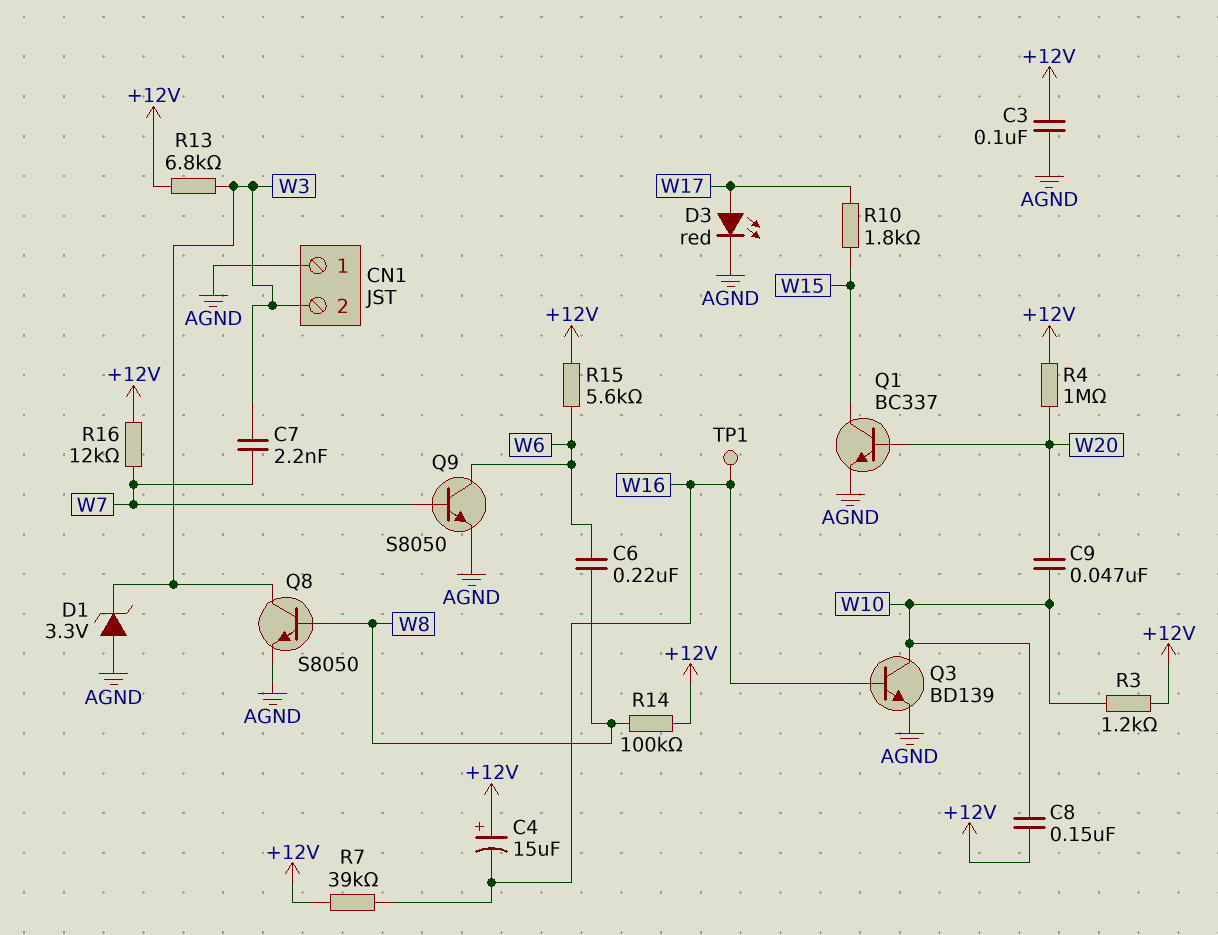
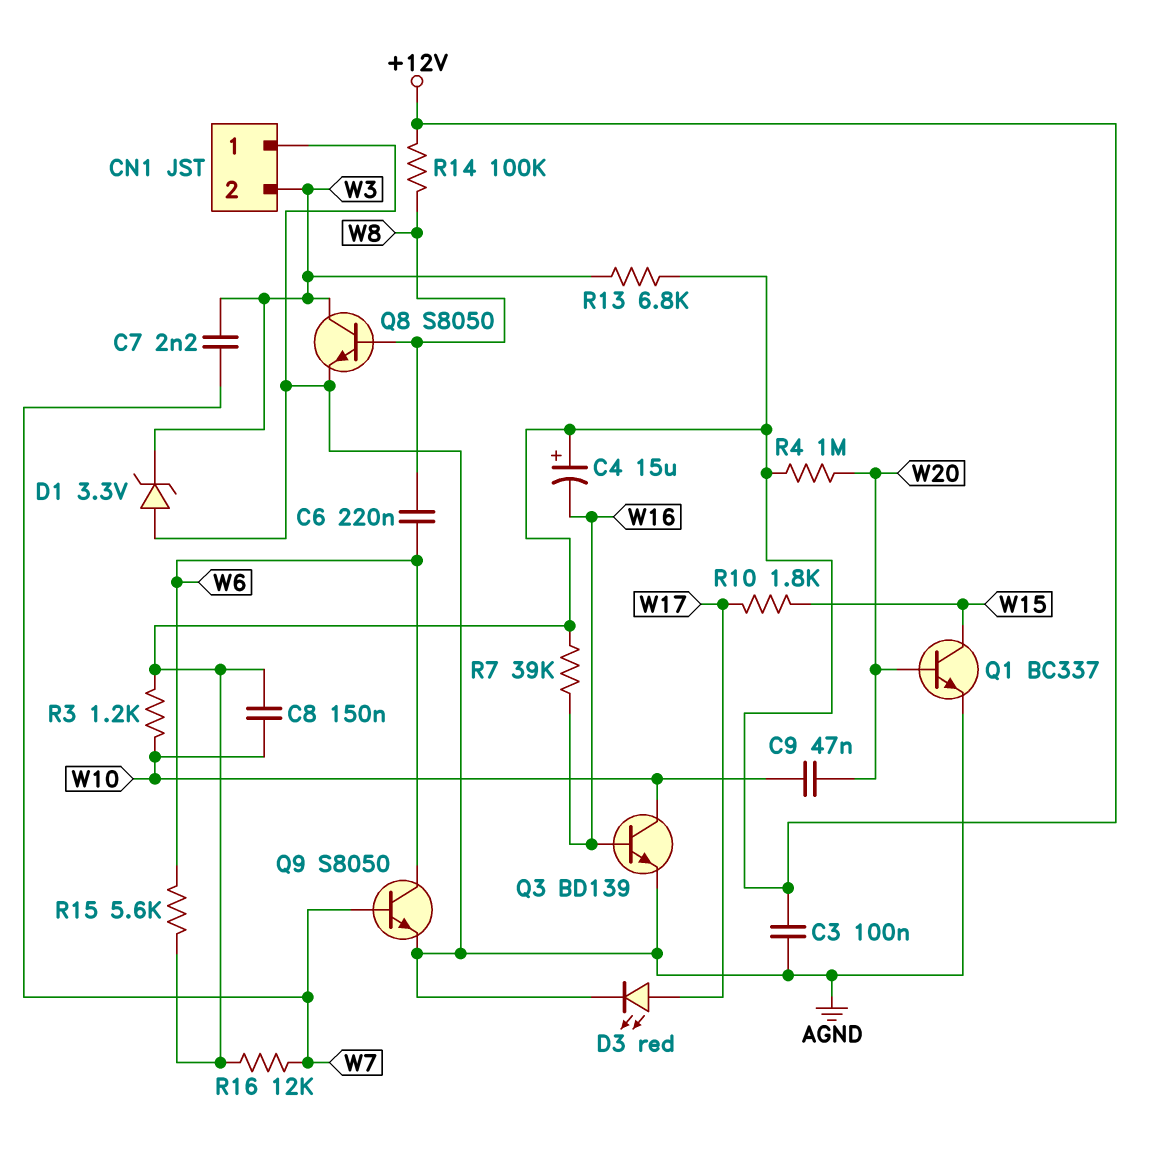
TP1: test point (W16) -> none

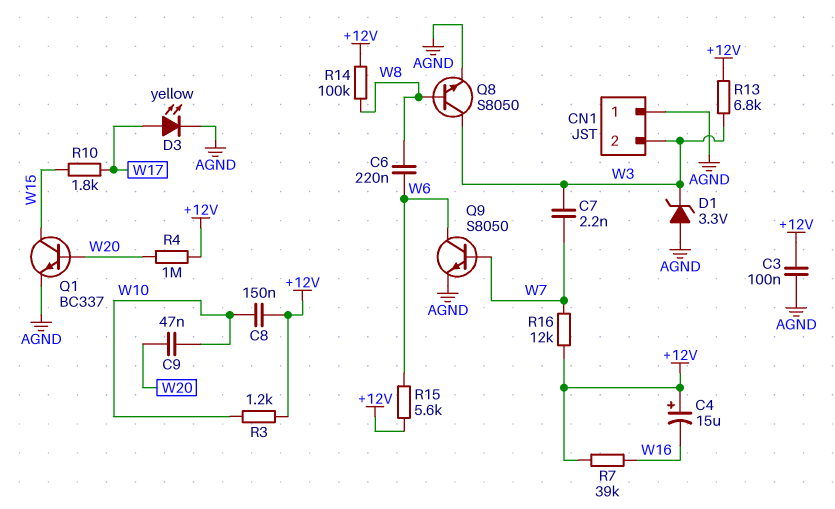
D3: LED red (A W17, K AGND) -> LED yellow (A W17, K AGND)
Q3: NPN BD139 (B W16, C W10, E AGND) -> none

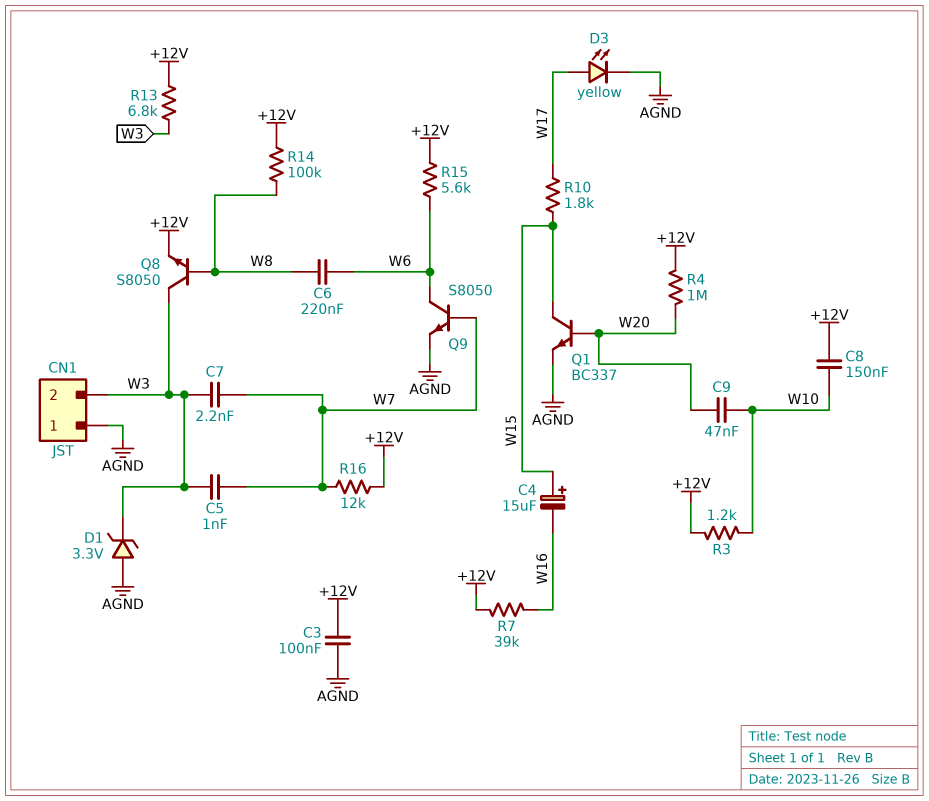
C4: 15uF (plus +12V, minus W16) -> 15uF (plus W15, minus W16)
C5: none -> 1nF (W3, W7)
Q8: NPN S8050 (B W8, C W3, E AGND) -> NPN S8050 (B W8, C W3, E +12V)

